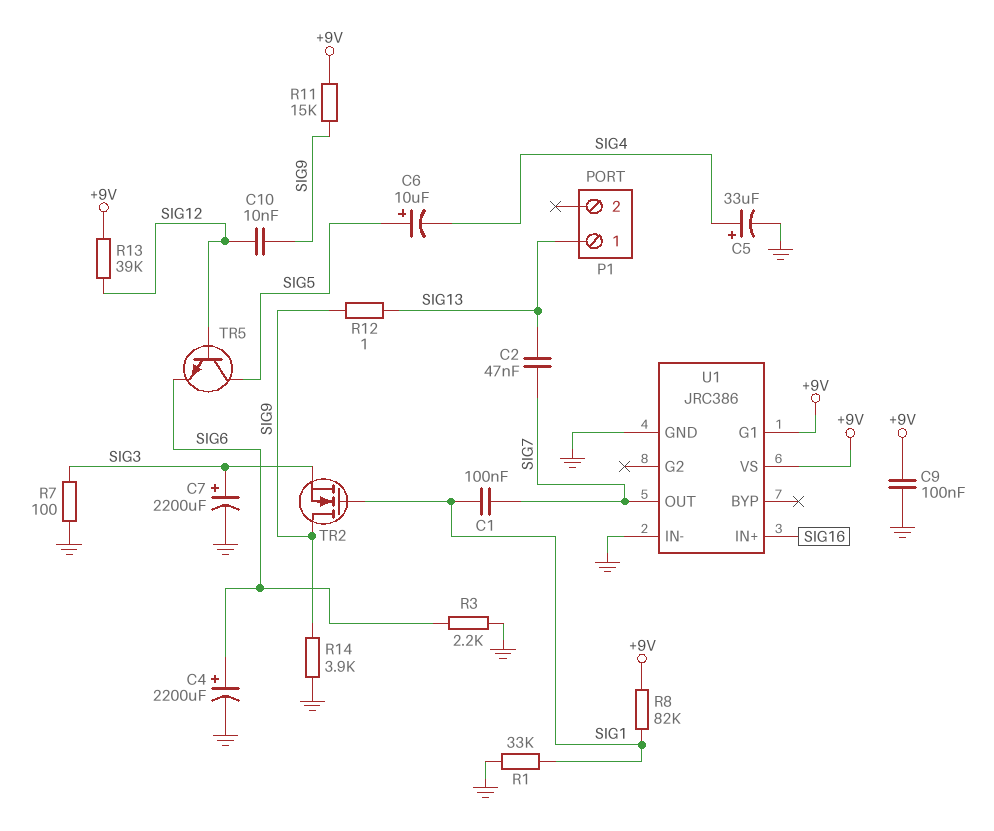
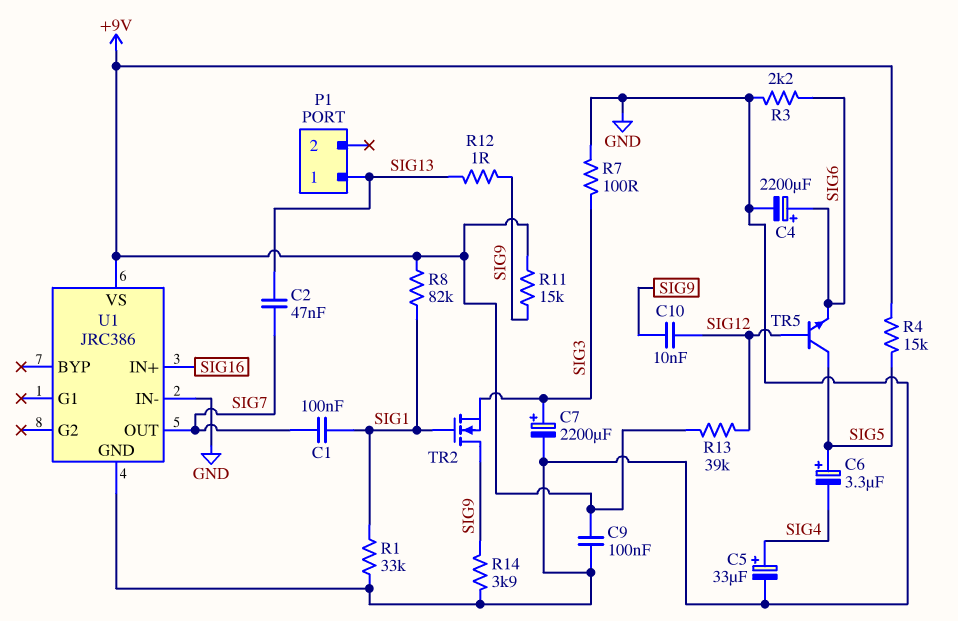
C6: 10uF (plus SIG5, minus SIG4) -> 3.3uF (plus SIG5, minus SIG4)
R4: none -> 15k (+9V, SIG5)
U1 pin G1: +9V -> none

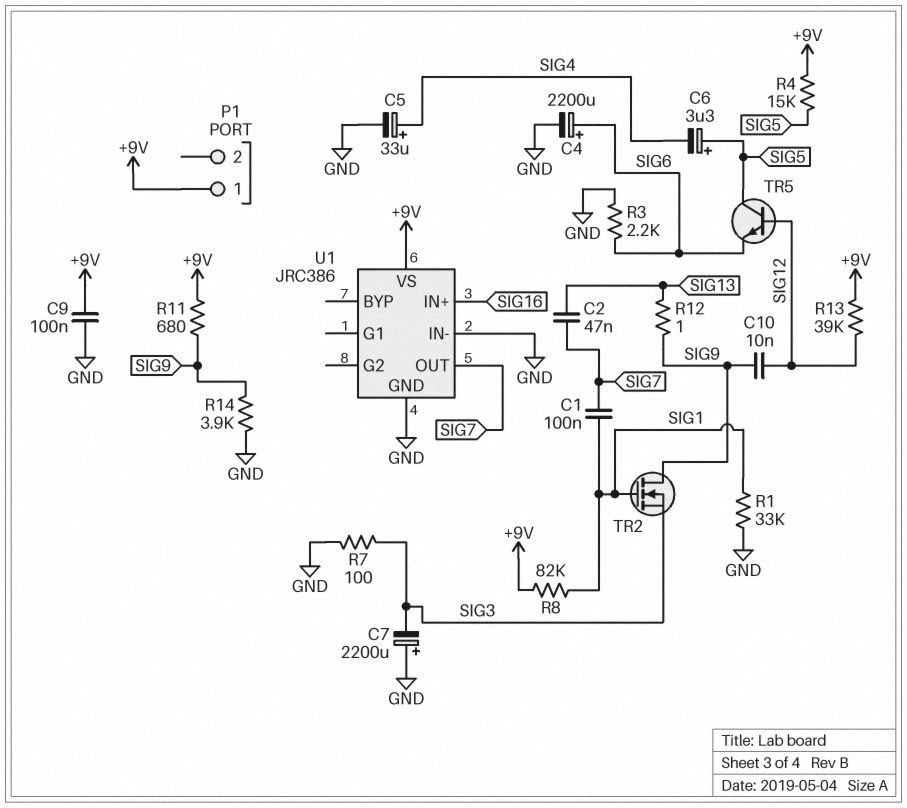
C7: 2200uF (plus SIG3, minus GND) -> 2200uF (plus GND, minus SIG3)
P1 pin 1: SIG13 -> +9V
R11: 15k (+9V, SIG9) -> 680 (+9V, SIG9)

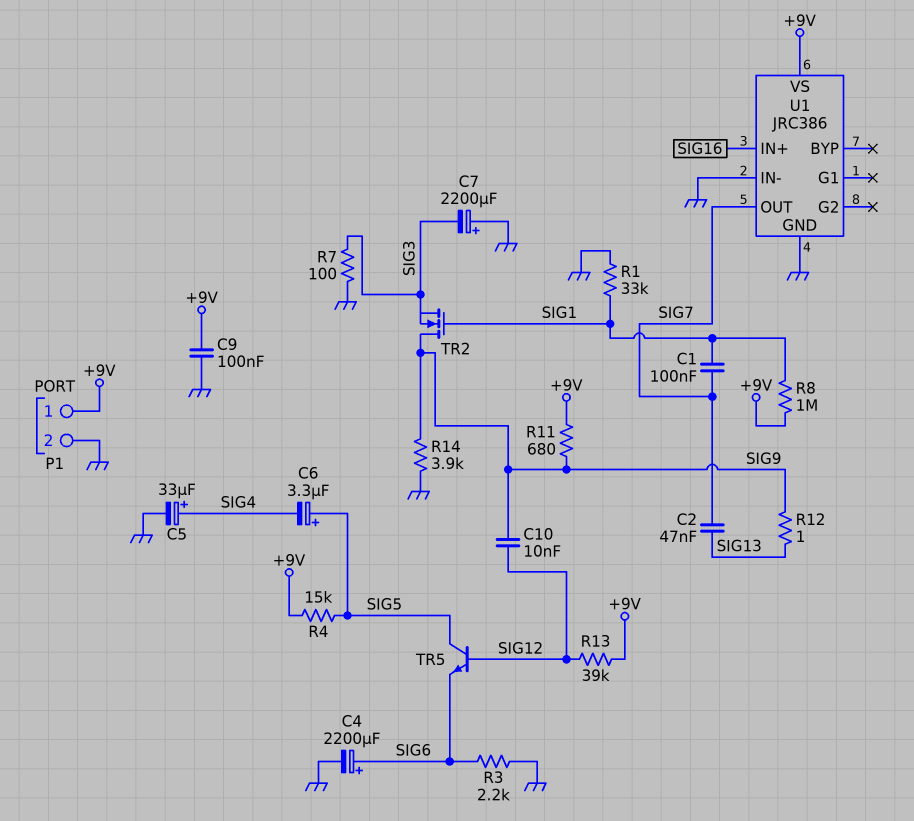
P1 pin 2: none -> GND
R8: 82k (+9V, SIG1) -> 1M (+9V, SIG1)

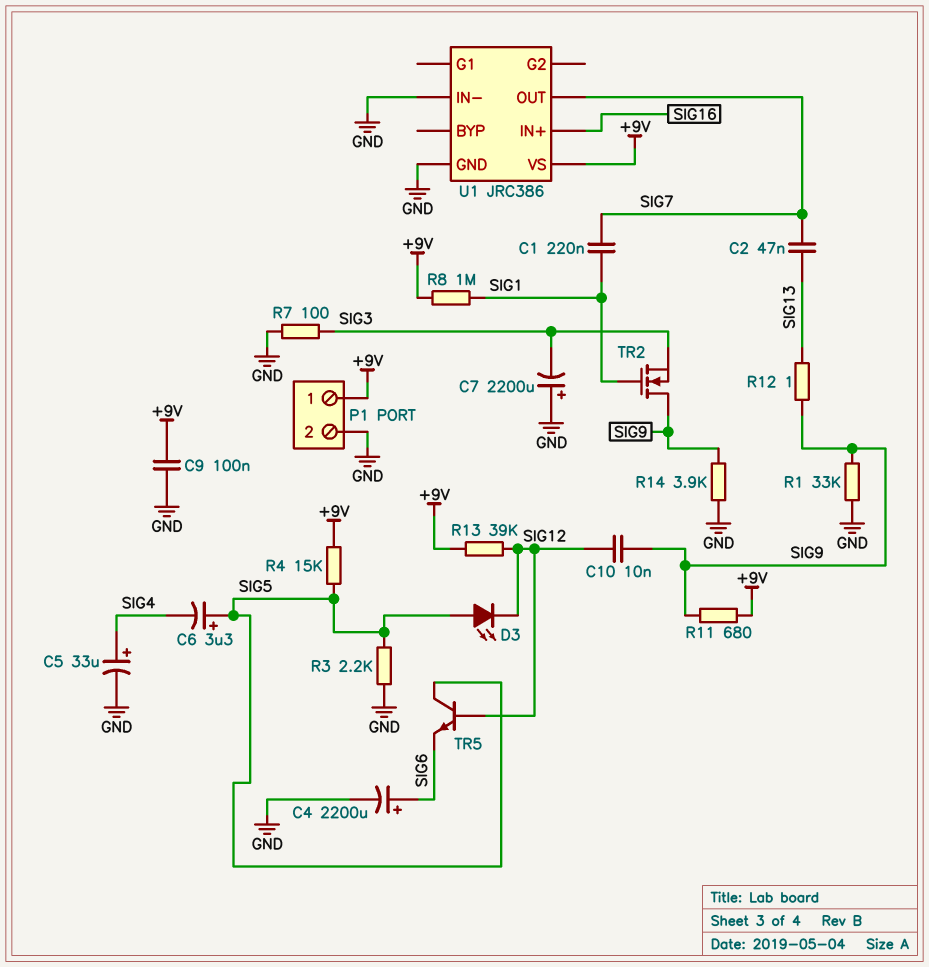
C1: 100nF (SIG1, SIG7) -> 220nF (SIG1, SIG7)
D3: none -> LED (A SIG5, K SIG12)
R1: 33k (GND, SIG1) -> 33k (GND, SIG9)
R3: 2.2k (GND, SIG6) -> 2.2k (GND, SIG5)

